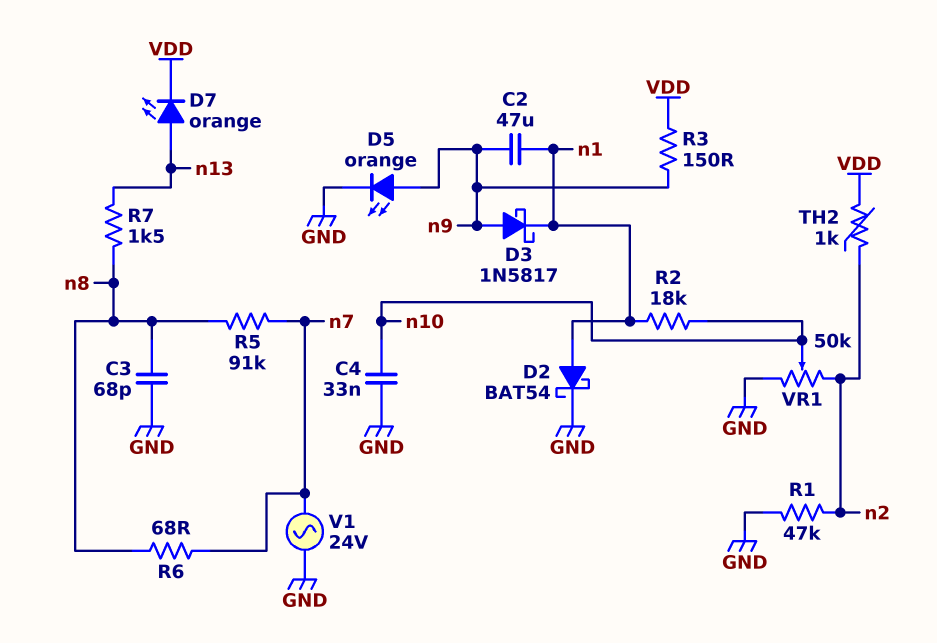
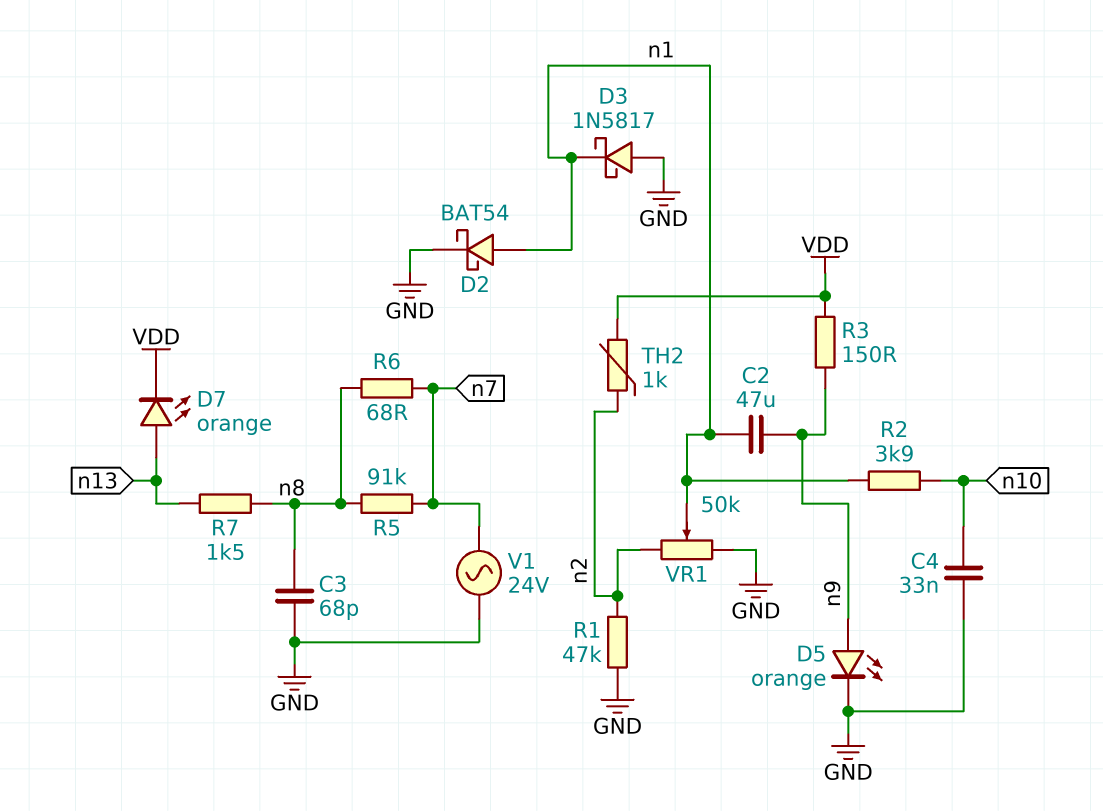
D3: schottky 1N5817 (A n9, K n1) -> schottky 1N5817 (A GND, K n1)
R2: 18k (n1, n10) -> 3.9k (n1, n10)
VR1: 50k (GND, n2, wiper n10) -> 50k (GND, n2, wiper n1)

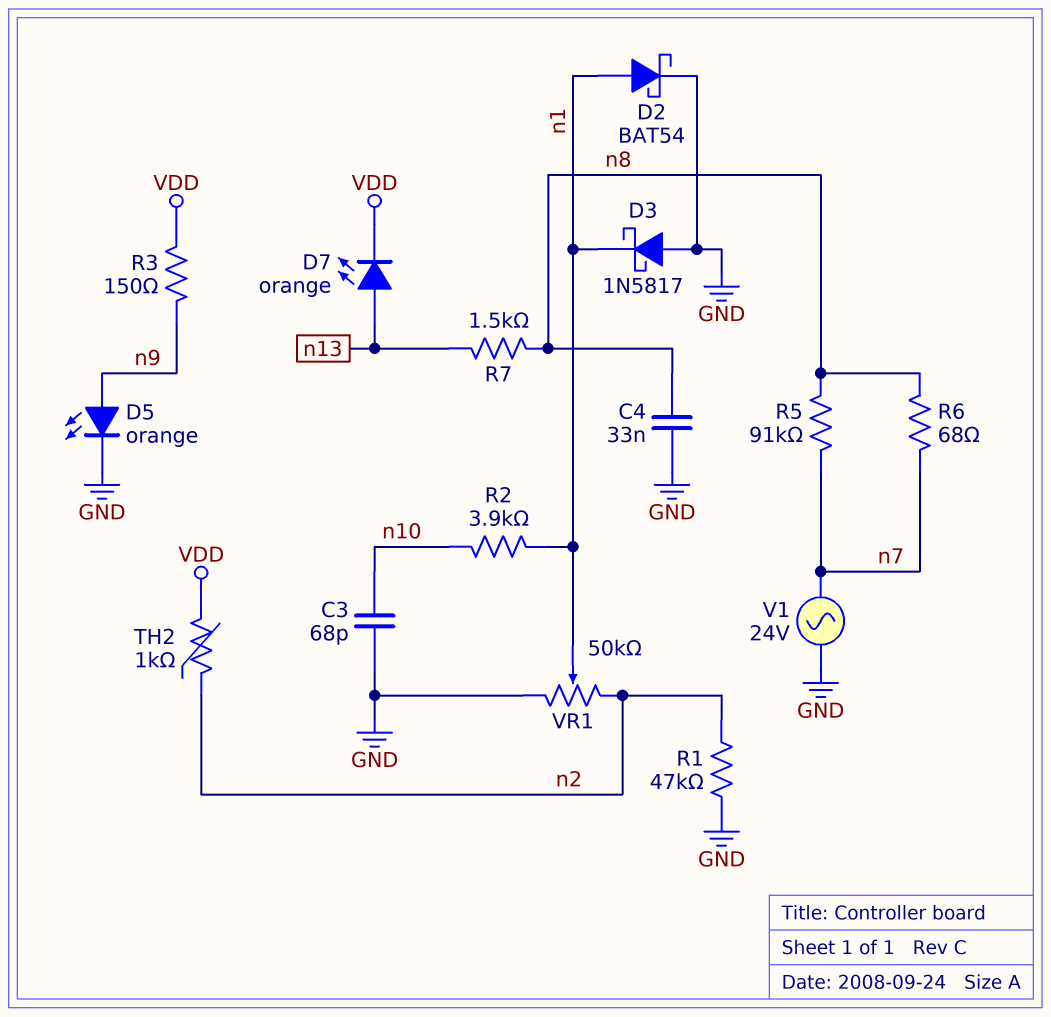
C2: 47uF (n1, n9) -> none
C3: 68pF (GND, n8) -> 68pF (GND, n10)
C4: 33nF (GND, n10) -> 33nF (GND, n8)

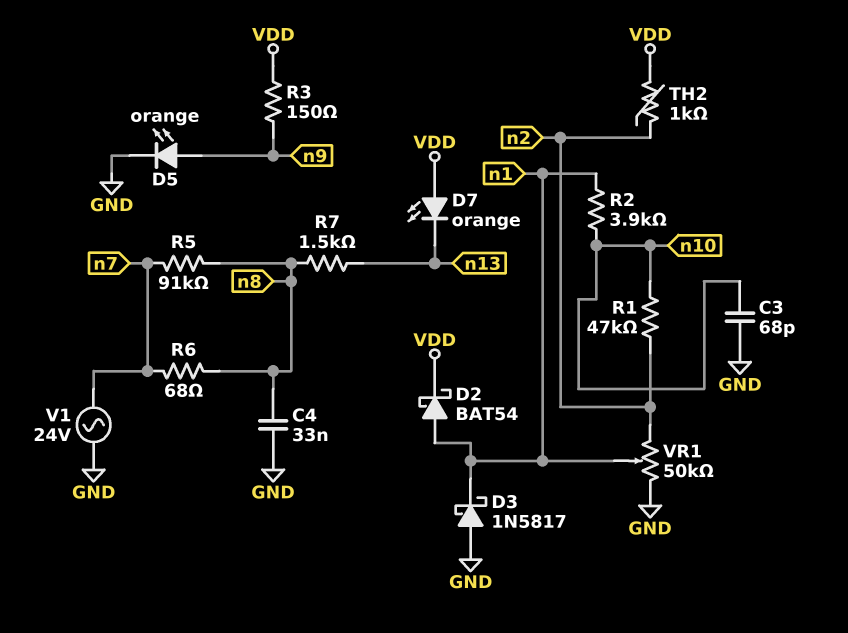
D2: schottky BAT54 (A n1, K GND) -> schottky BAT54 (A n1, K VDD)
D7: LED orange (A n13, K VDD) -> LED orange (A VDD, K n13)
R1: 47k (GND, n2) -> 47k (n2, n10)

